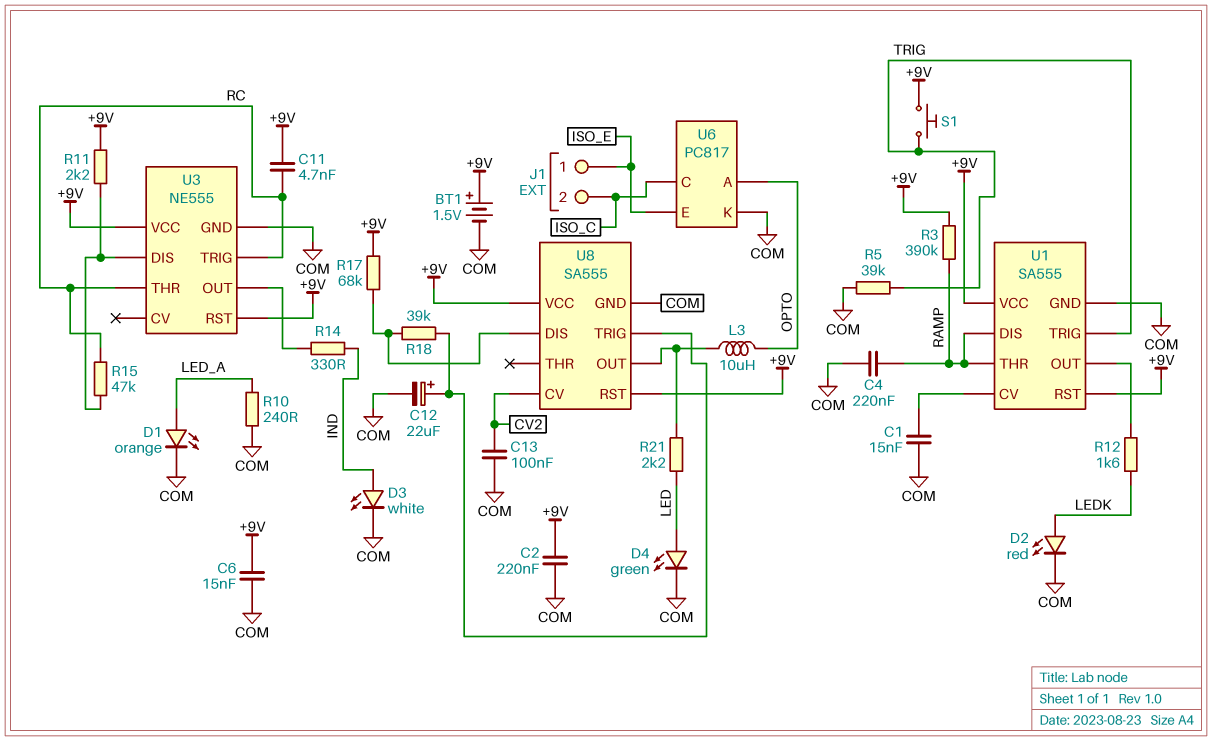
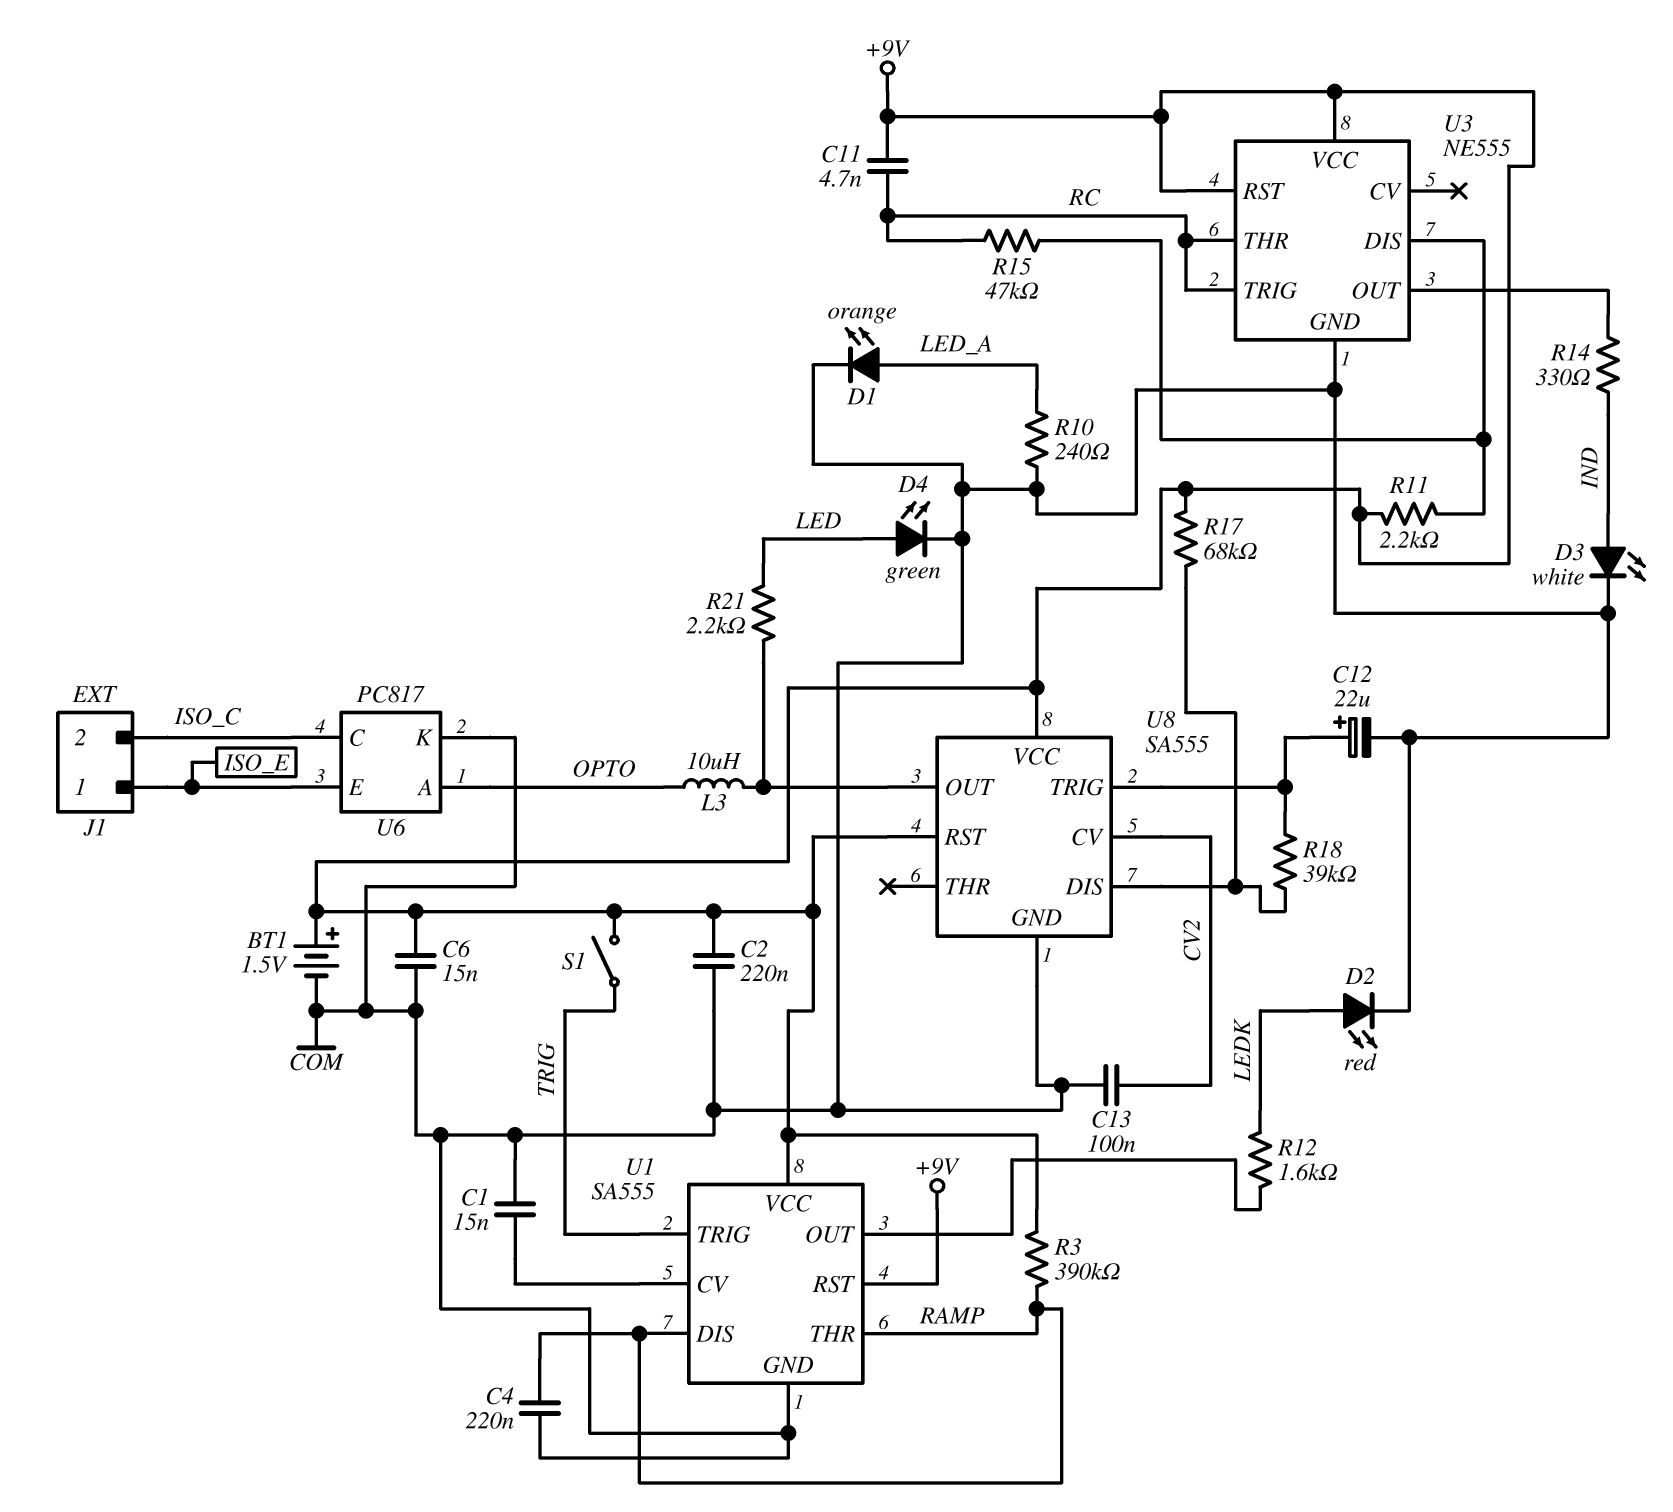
R5: 39k (COM, TRIG) -> none
S1: button (+9V, TRIG) -> switch (+9V, TRIG)

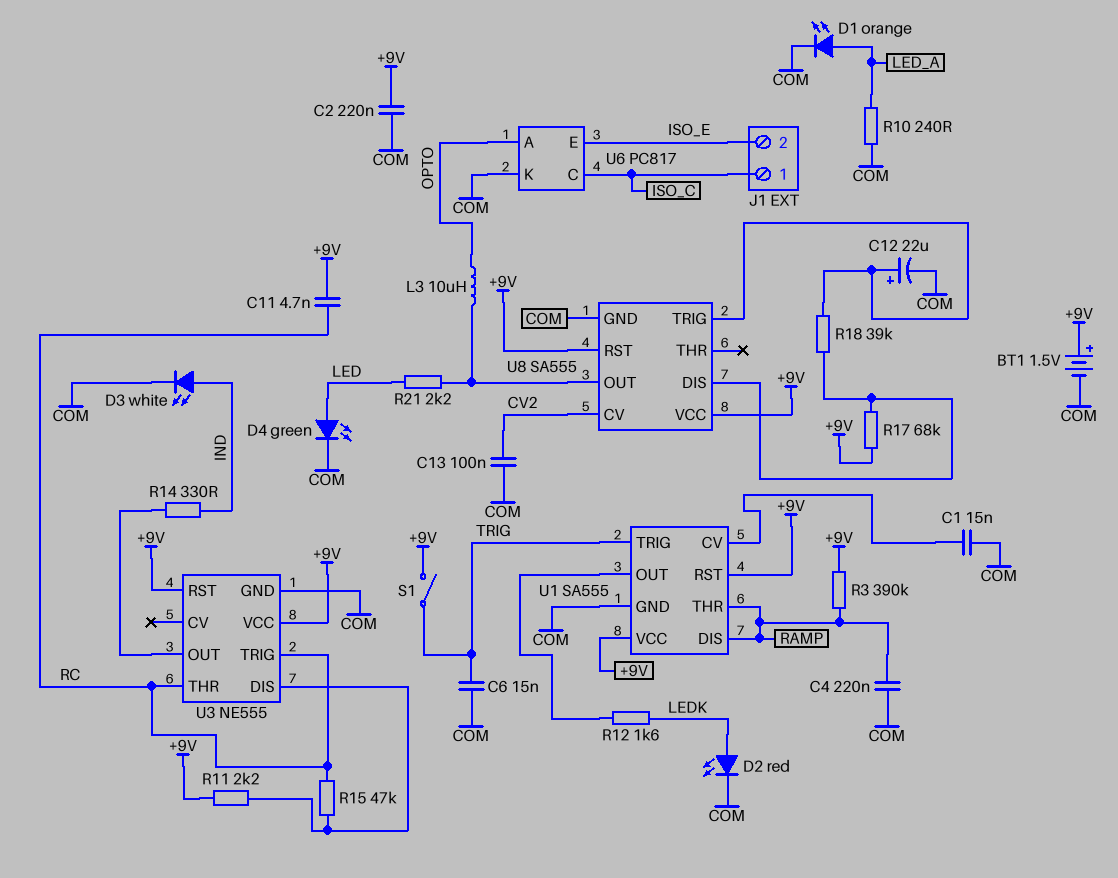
C6: 15nF (+9V, COM) -> 15nF (COM, TRIG)
J1 pin 1: ISO_E -> ISO_C
J1 pin 2: ISO_C -> ISO_E

